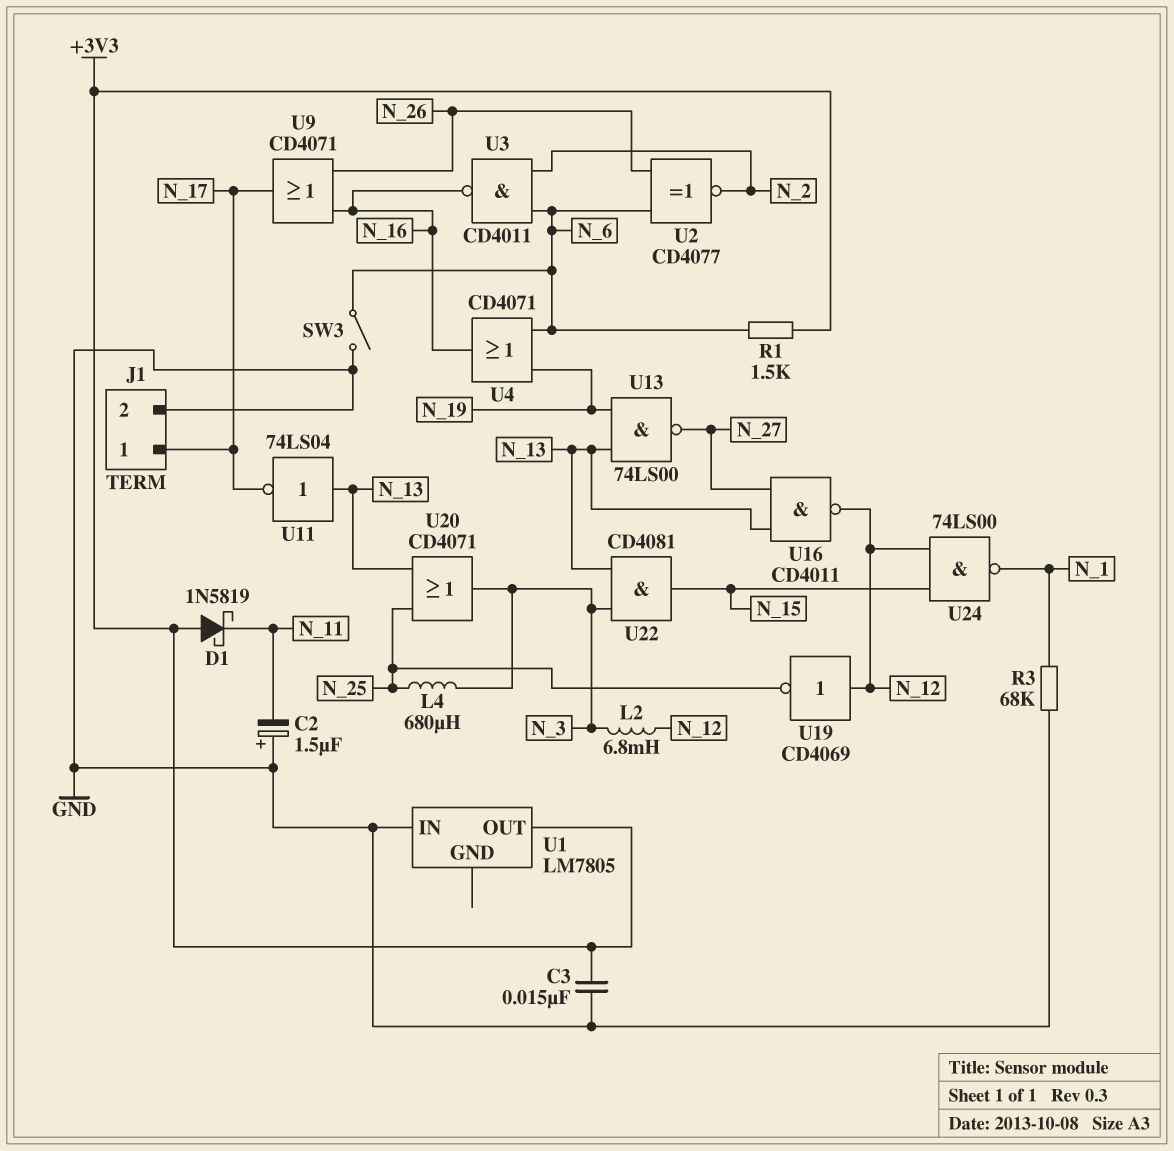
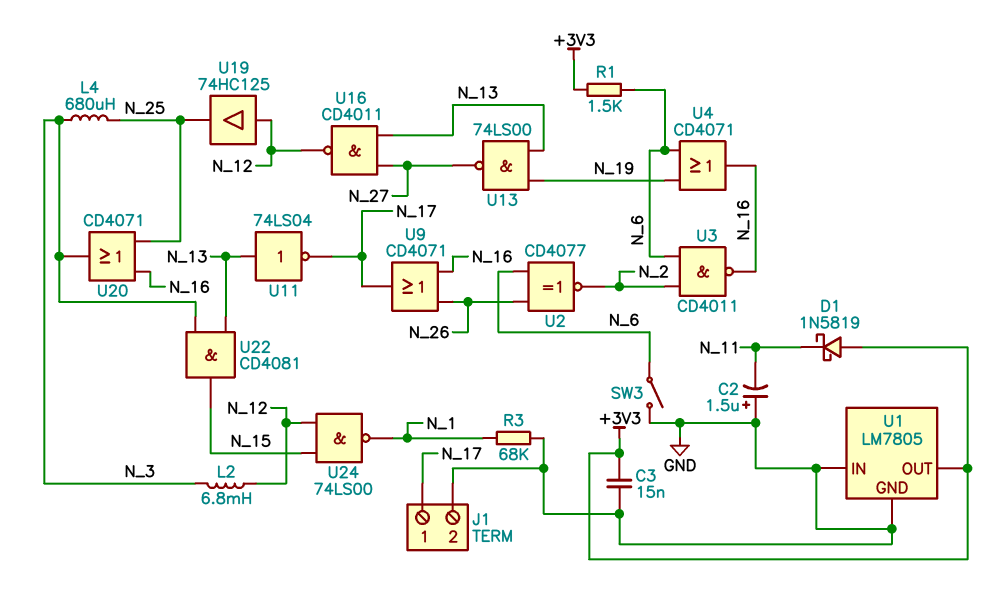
U1 pin GND: none -> GND
U19: NOT CD4069 (in N_12, out N_25) -> buffer 74HC125 (in N_12, out N_25)
U20: OR CD4071 (in N_13, in N_25, out N_3) -> OR CD4071 (in N_16, in N_25, out N_3)

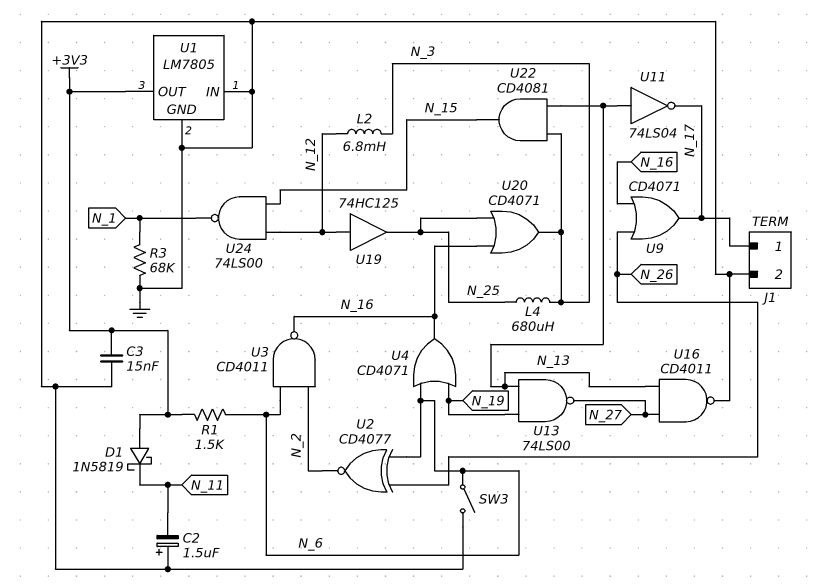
U16: NAND CD4011 (in N_13, in N_27, out N_12) -> NAND CD4011 (in N_13, in N_27, out GND)

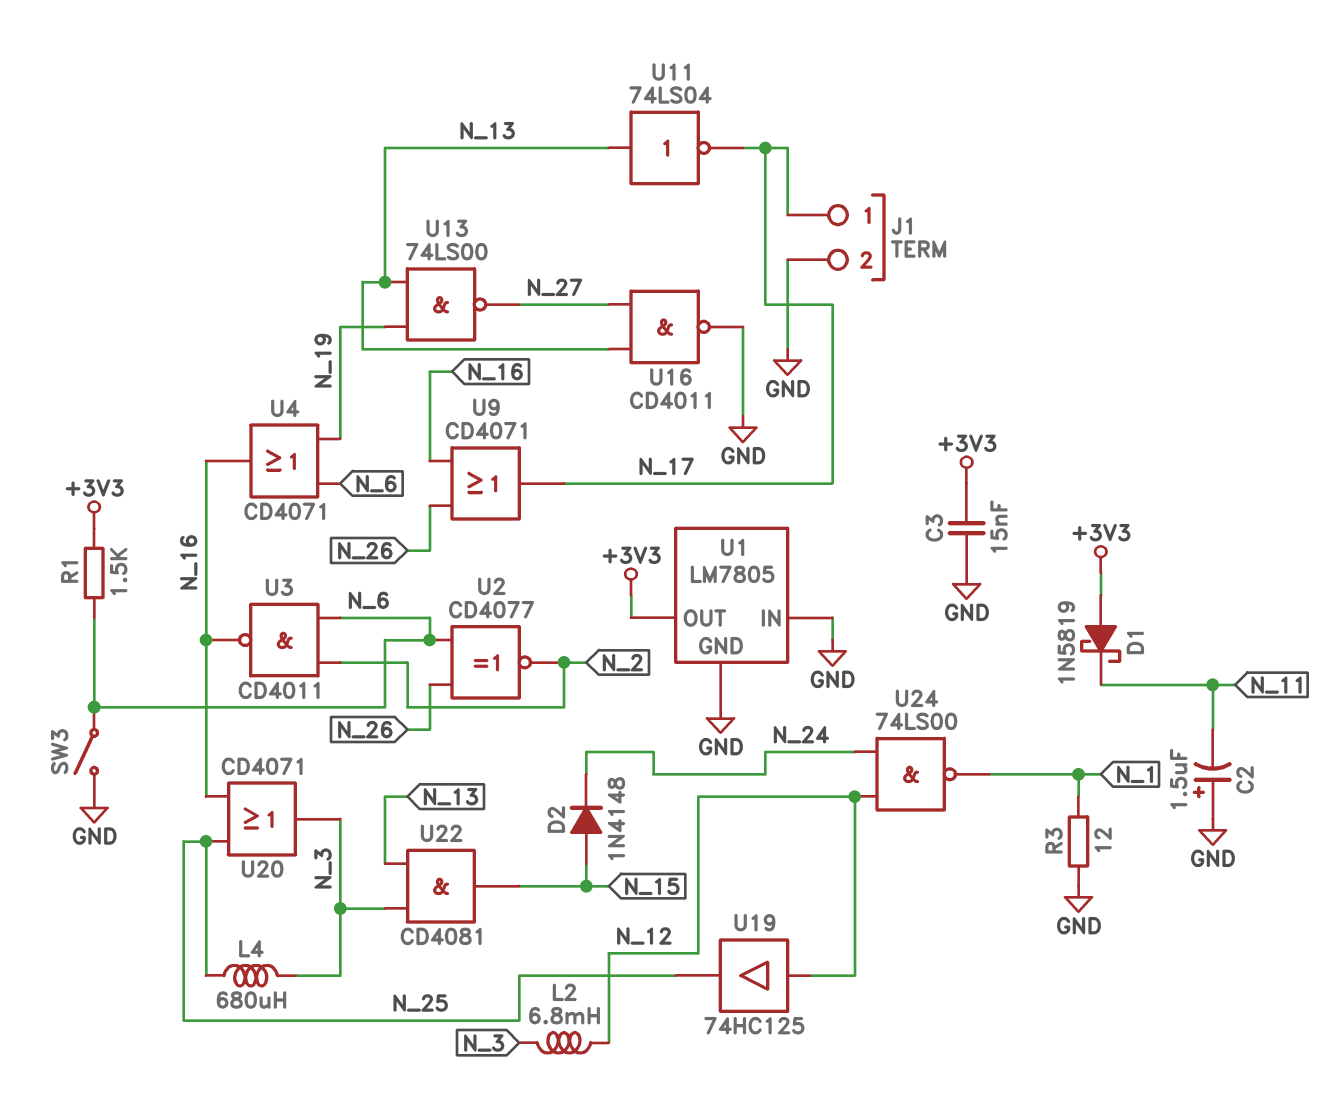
D2: none -> diode 1N4148 (A N_15, K N_24)
R3: 68k (GND, N_1) -> 12 (GND, N_1)
U24: NAND 74LS00 (in N_12, in N_15, out N_1) -> NAND 74LS00 (in N_12, in N_24, out N_1)

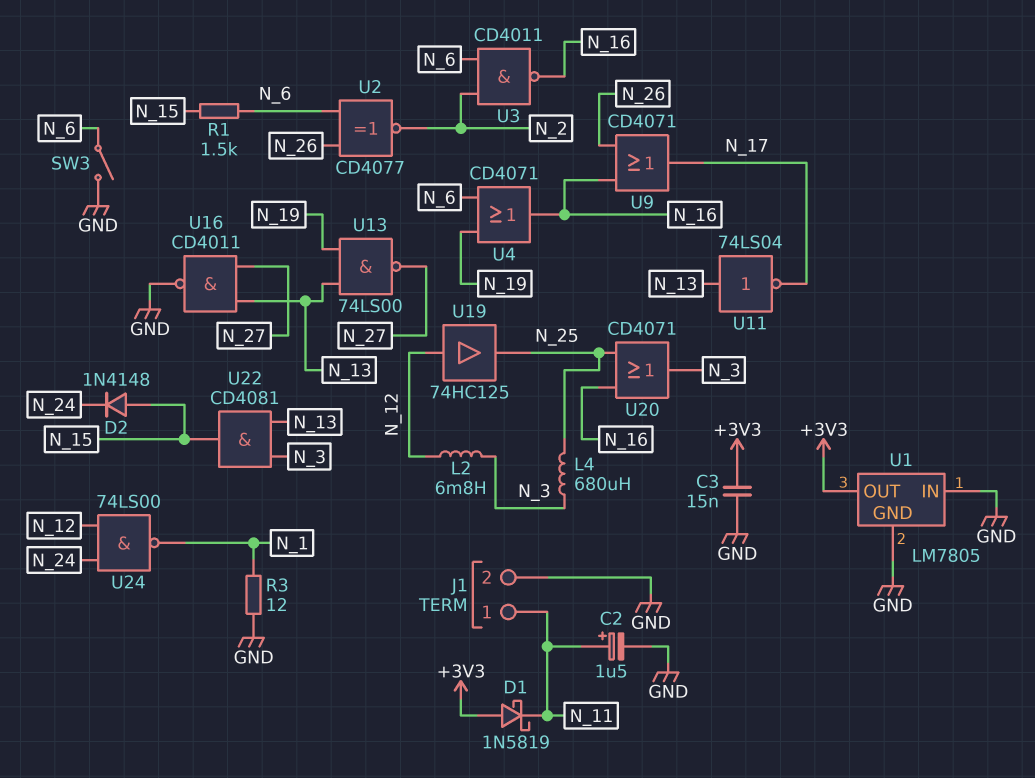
C2: 1.5uF (plus GND, minus N_11) -> 1.5uF (plus N_11, minus GND)
J1 pin 1: N_17 -> N_11
R1: 1.5k (+3V3, N_6) -> 1.5k (N_6, N_15)

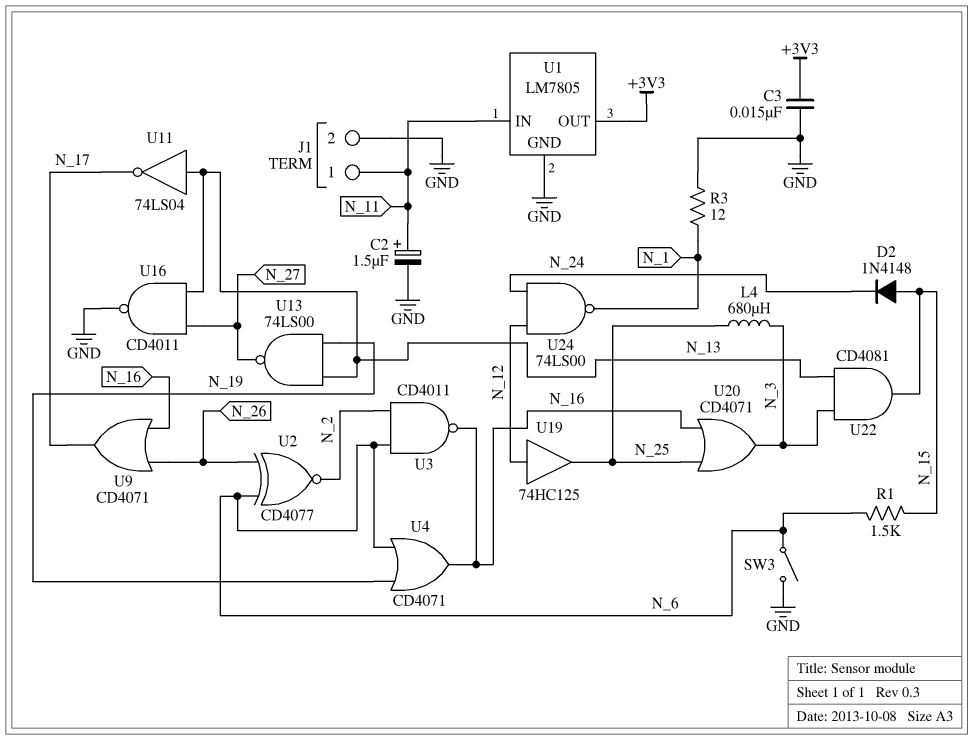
D1: schottky 1N5819 (A +3V3, K N_11) -> none
L2: 6.8mH (N_3, N_12) -> none
U1 pin IN: GND -> N_11

